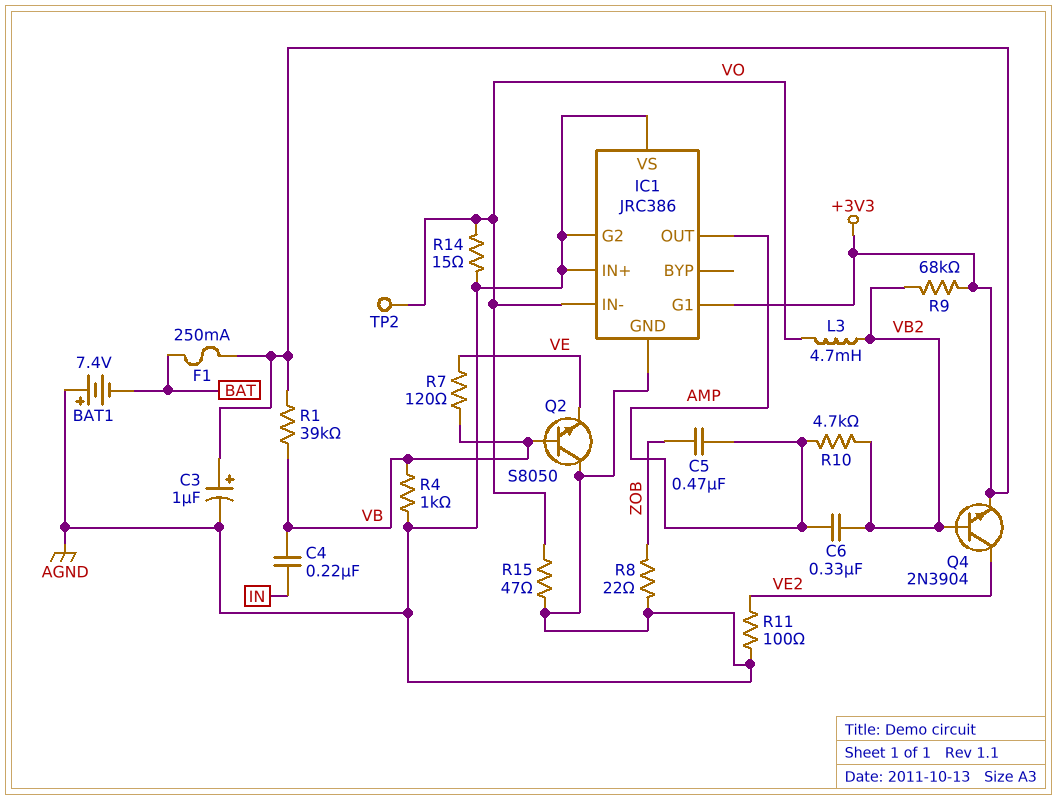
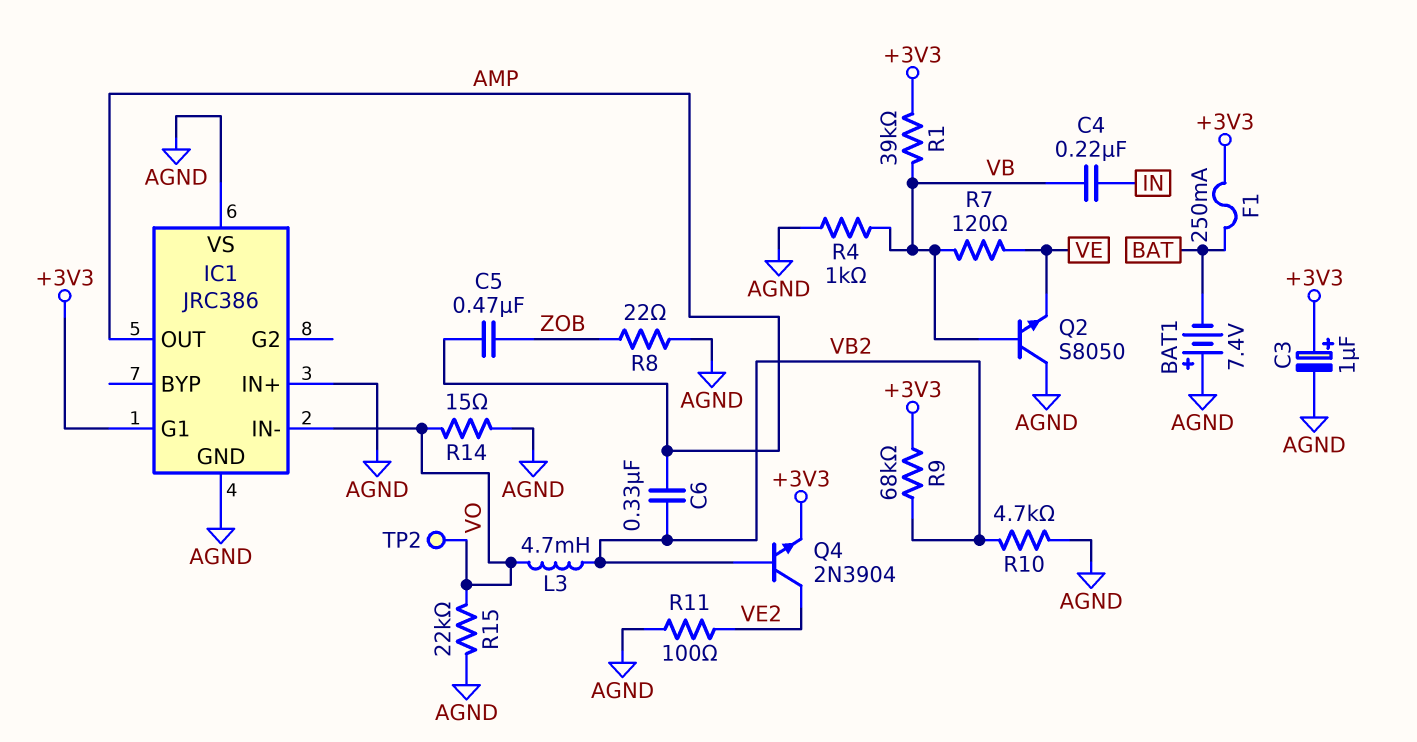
IC1 pin G2: AGND -> none
R10: 4.7k (AMP, VB2) -> 4.7k (AGND, VB2)
R15: 47 (AGND, VO) -> 22k (AGND, VO)

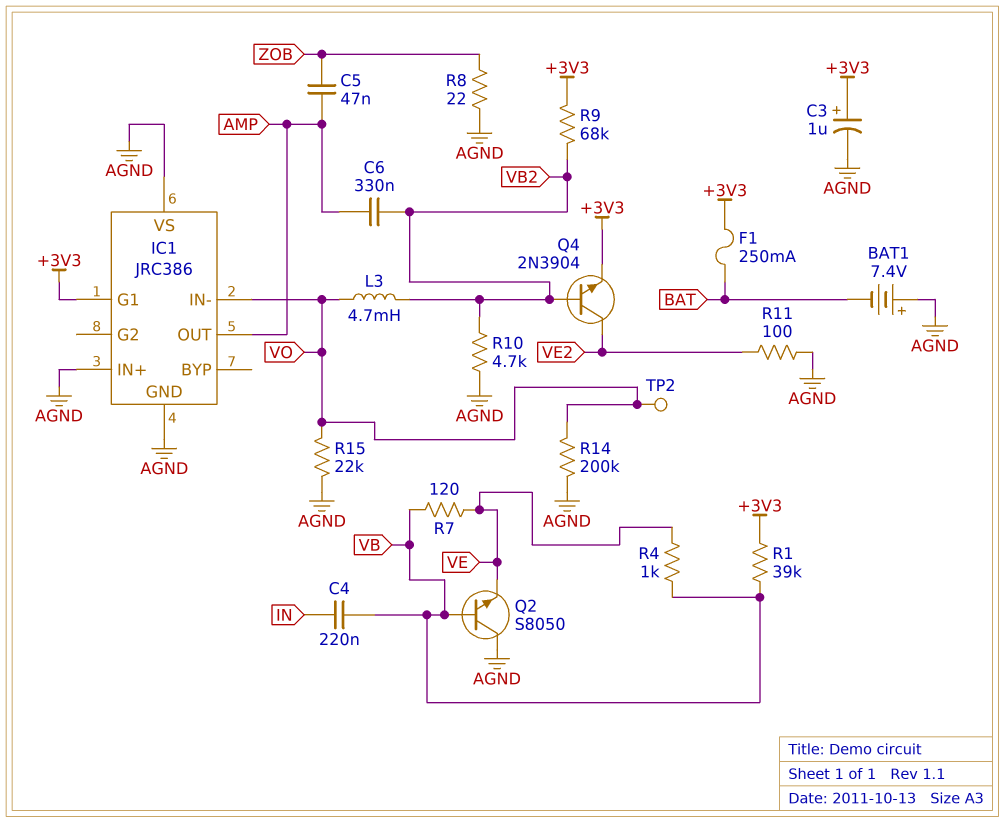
C5: 470nF (AMP, ZOB) -> 47nF (AMP, ZOB)
R4: 1k (AGND, VB) -> 1k (VB, VE)
R14: 15 (AGND, VO) -> 200k (AGND, VO)

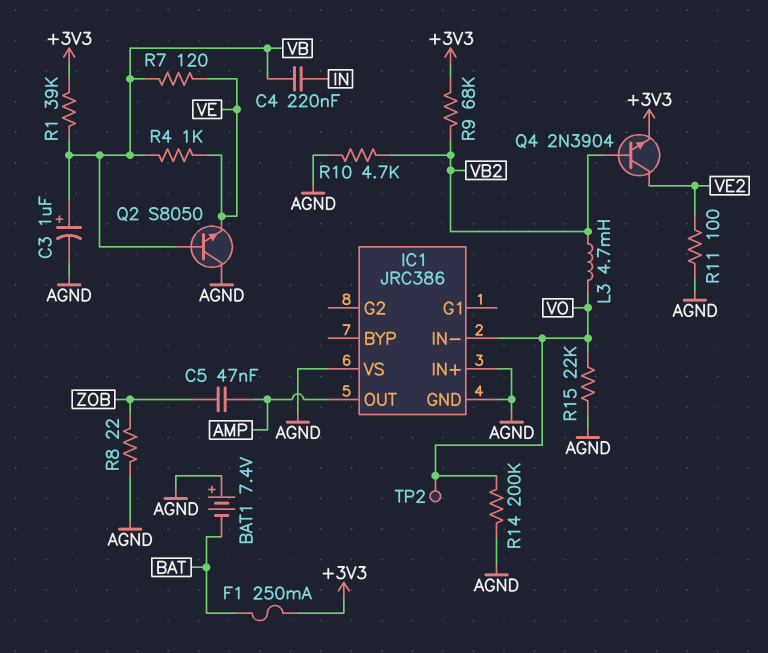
C3: 1uF (plus +3V3, minus AGND) -> 1uF (plus VB, minus AGND)
C6: 330nF (AMP, VB2) -> none
IC1 pin G1: +3V3 -> none

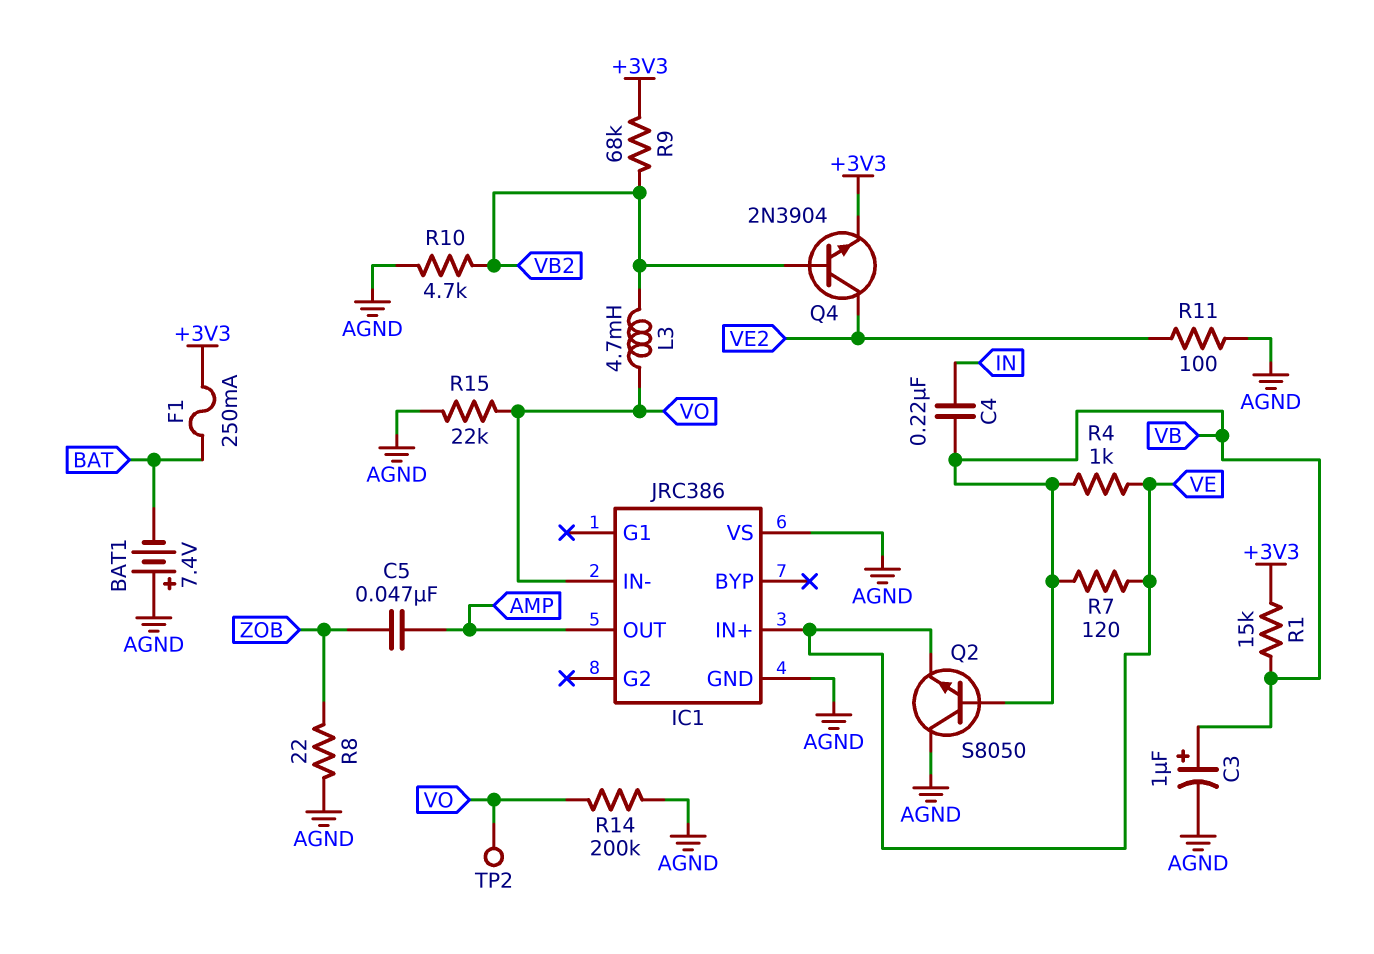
IC1 pin IN+: AGND -> VE
R1: 39k (+3V3, VB) -> 15k (+3V3, VB)

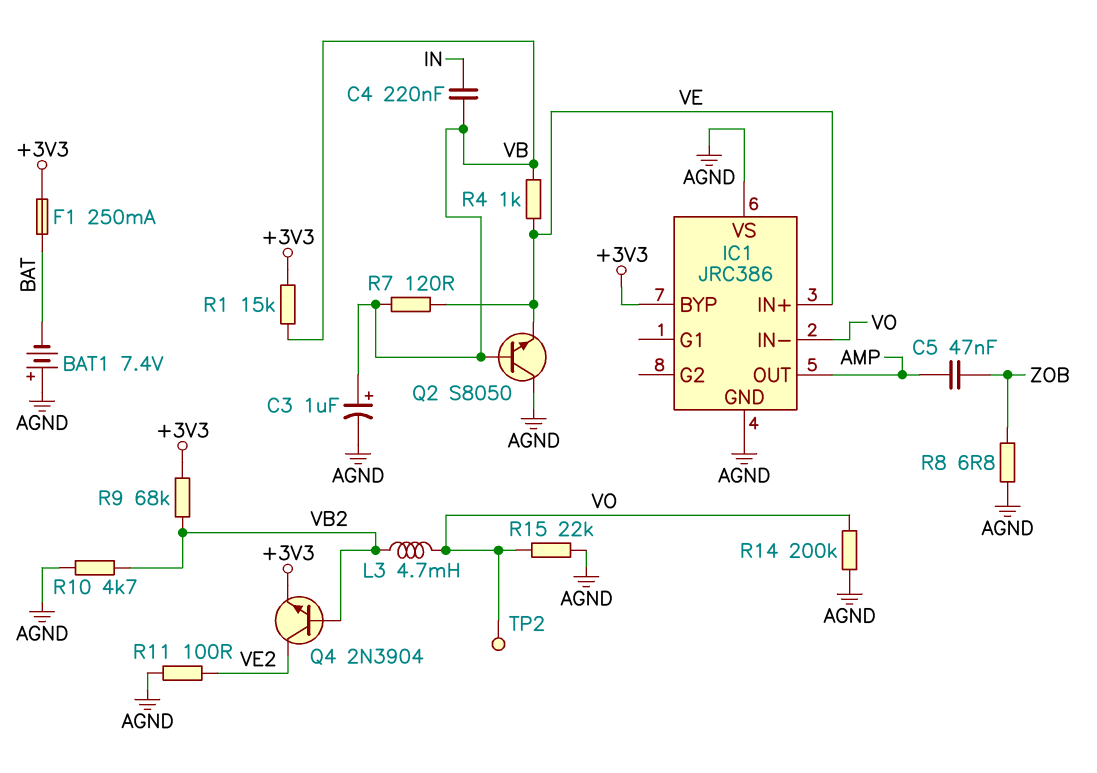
IC1 pin BYP: none -> +3V3
R8: 22 (AGND, ZOB) -> 6.8 (AGND, ZOB)

